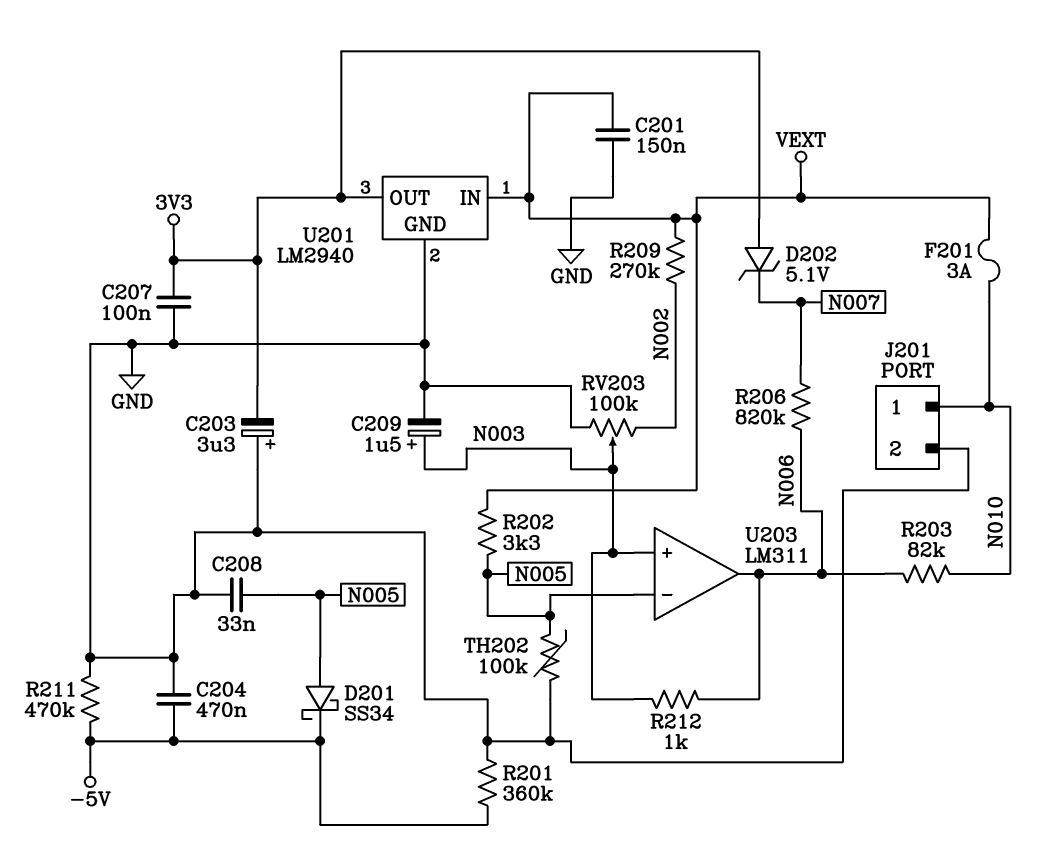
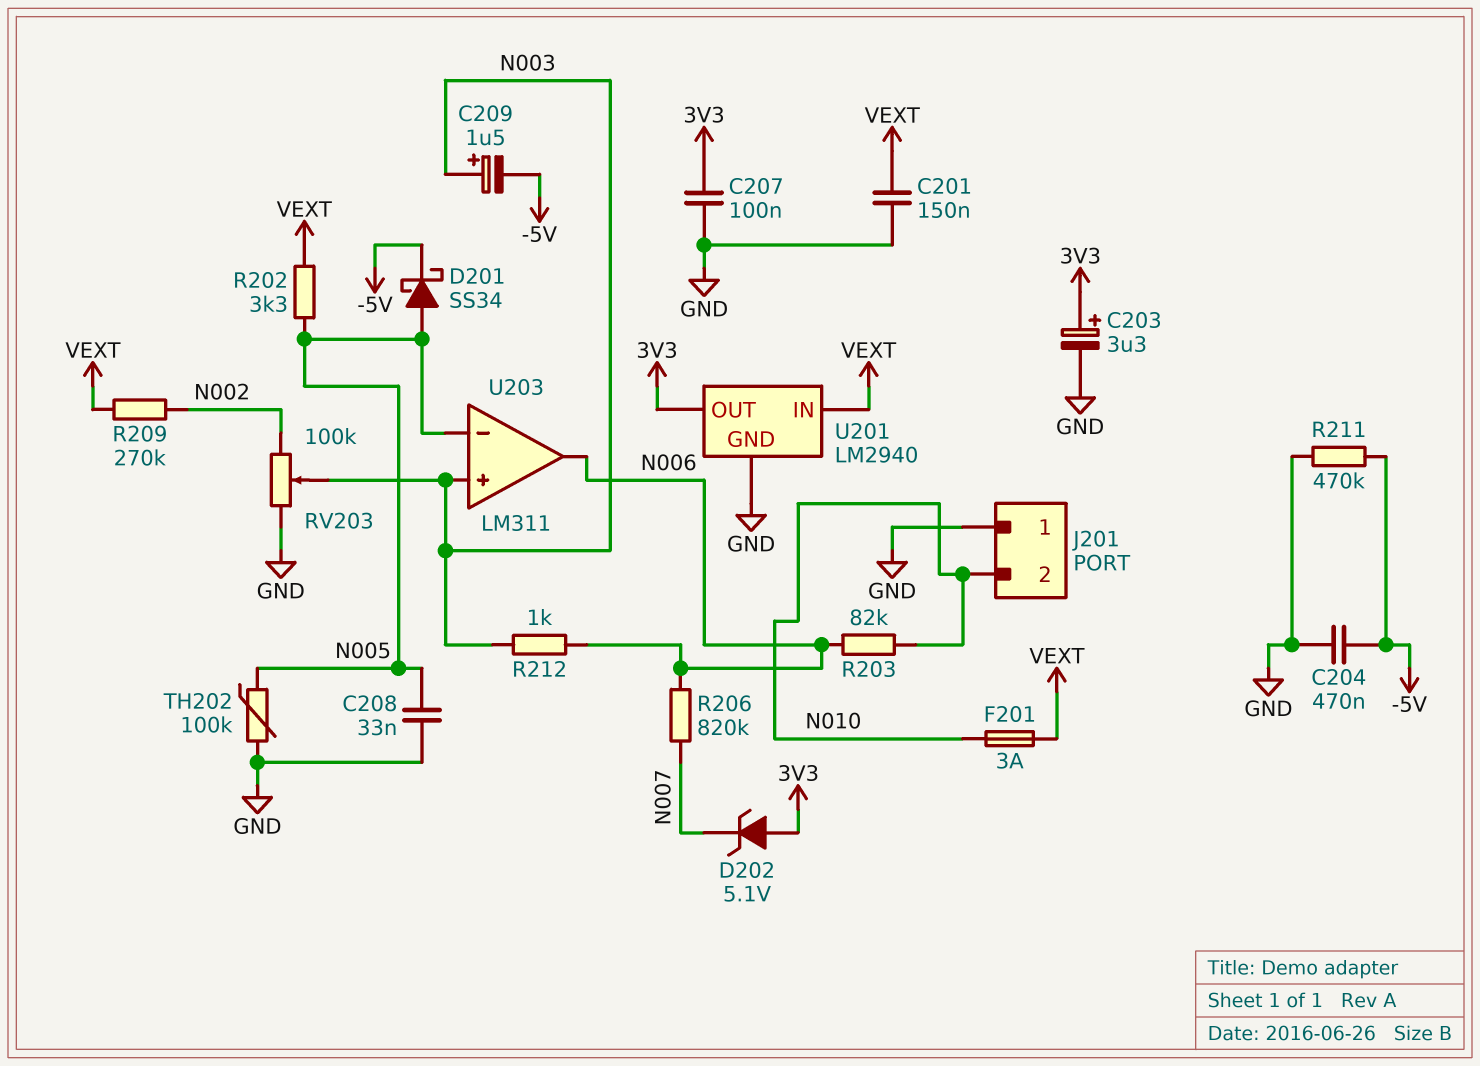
C203: 3.3uF (plus GND, minus 3V3) -> 3.3uF (plus 3V3, minus GND)
C209: 1.5uF (plus N003, minus GND) -> 1.5uF (plus N003, minus -5V)
J201 pin 1: N010 -> GND
J201 pin 2: GND -> N010
R201: 360k (-5V, GND) -> none

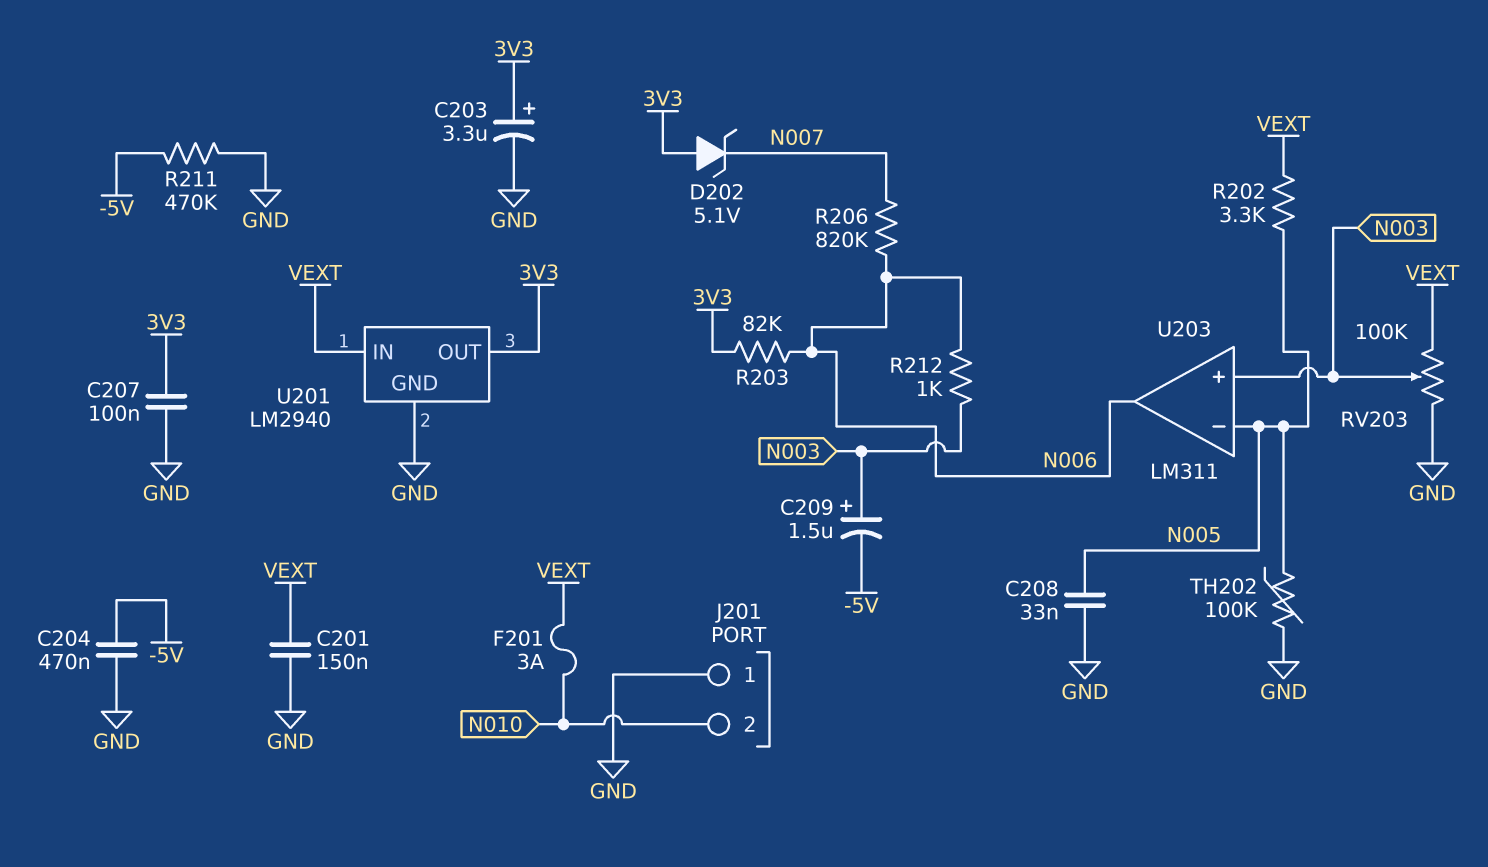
D201: schottky SS34 (A N005, K -5V) -> none
R203: 82k (N006, N010) -> 82k (3V3, N006)
R209: 270k (N002, VEXT) -> none
RV203: 100k (GND, N002, wiper N003) -> 100k (GND, VEXT, wiper N003)

